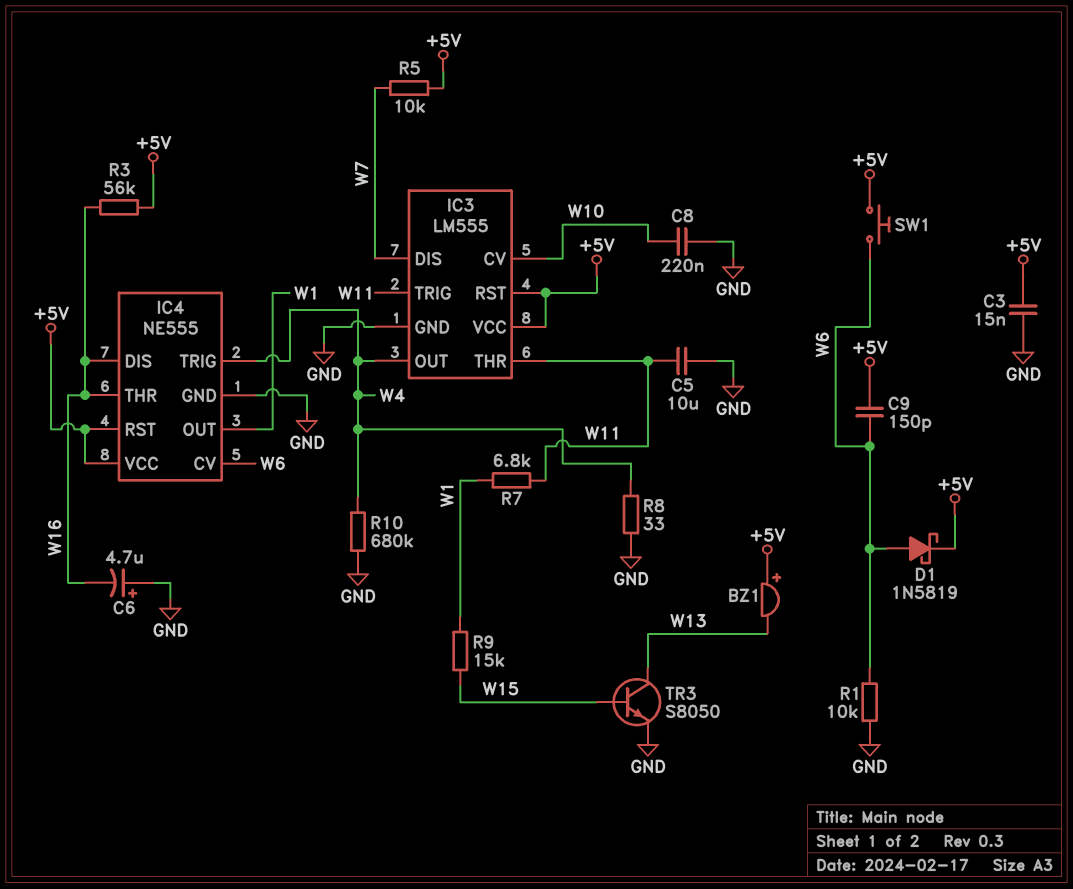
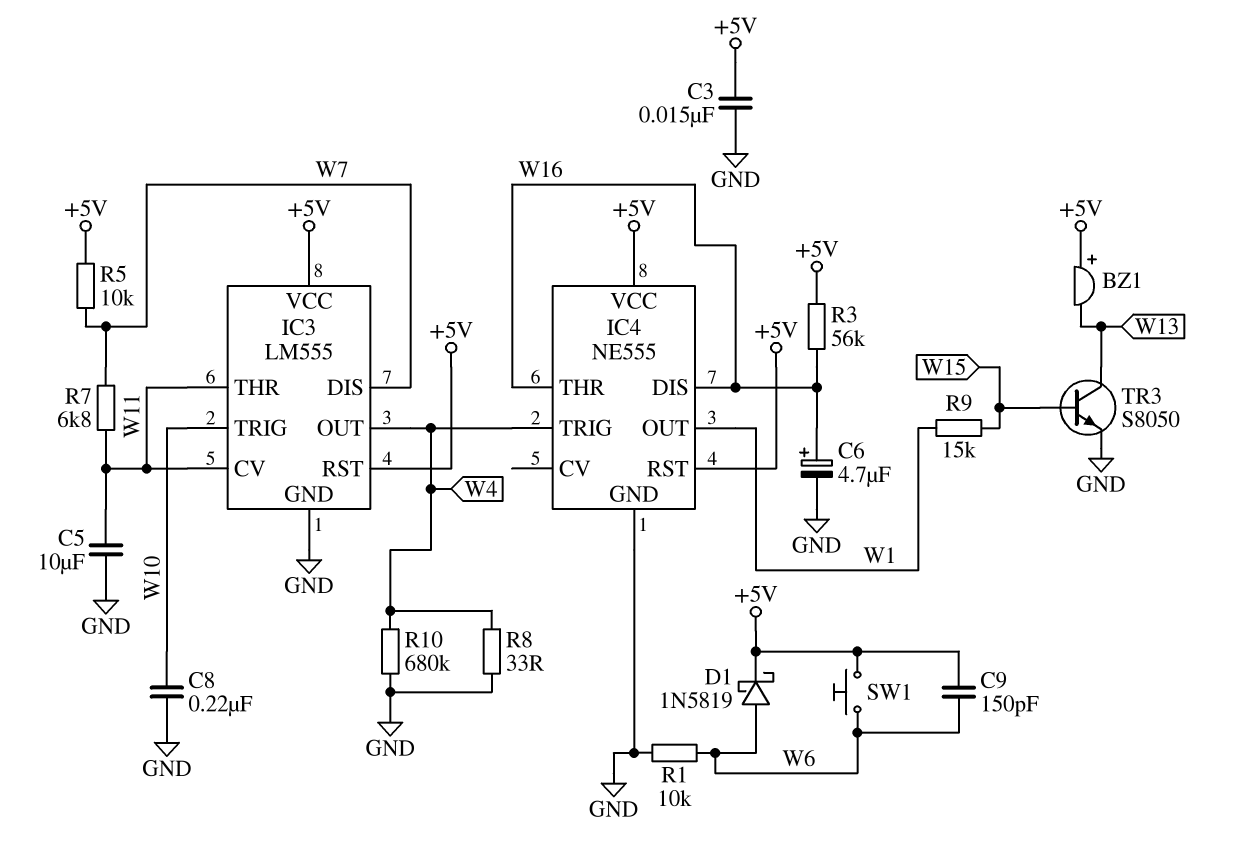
C6: 4.7uF (plus GND, minus W16) -> 4.7uF (plus W16, minus GND)
IC3 pin CV: W10 -> W11
IC3 pin TRIG: W11 -> W10
IC4 pin CV: W6 -> none
R7: 6.8k (W1, W11) -> 6.8k (W7, W11)

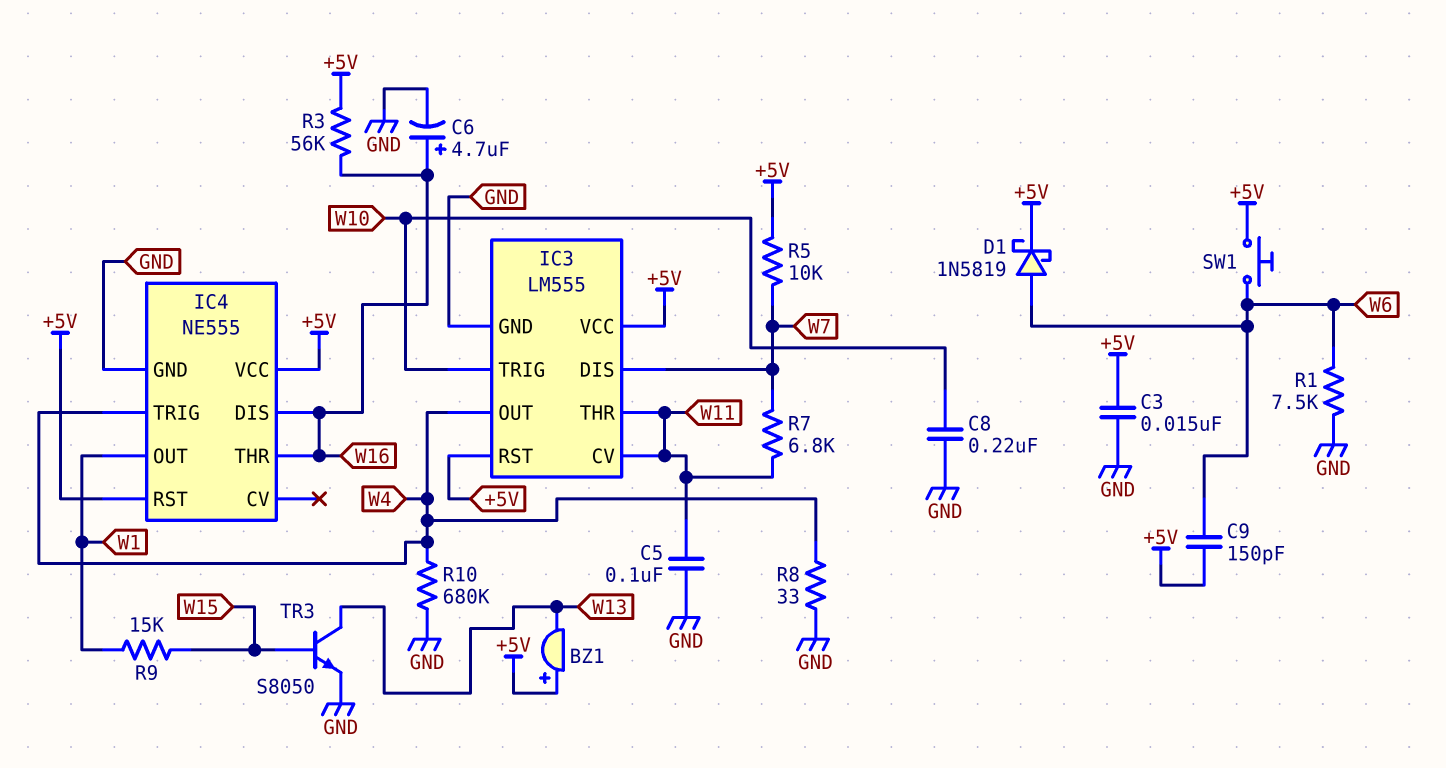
C5: 10uF (GND, W11) -> 100nF (GND, W11)
R1: 10k (GND, W6) -> 7.5k (GND, W6)

